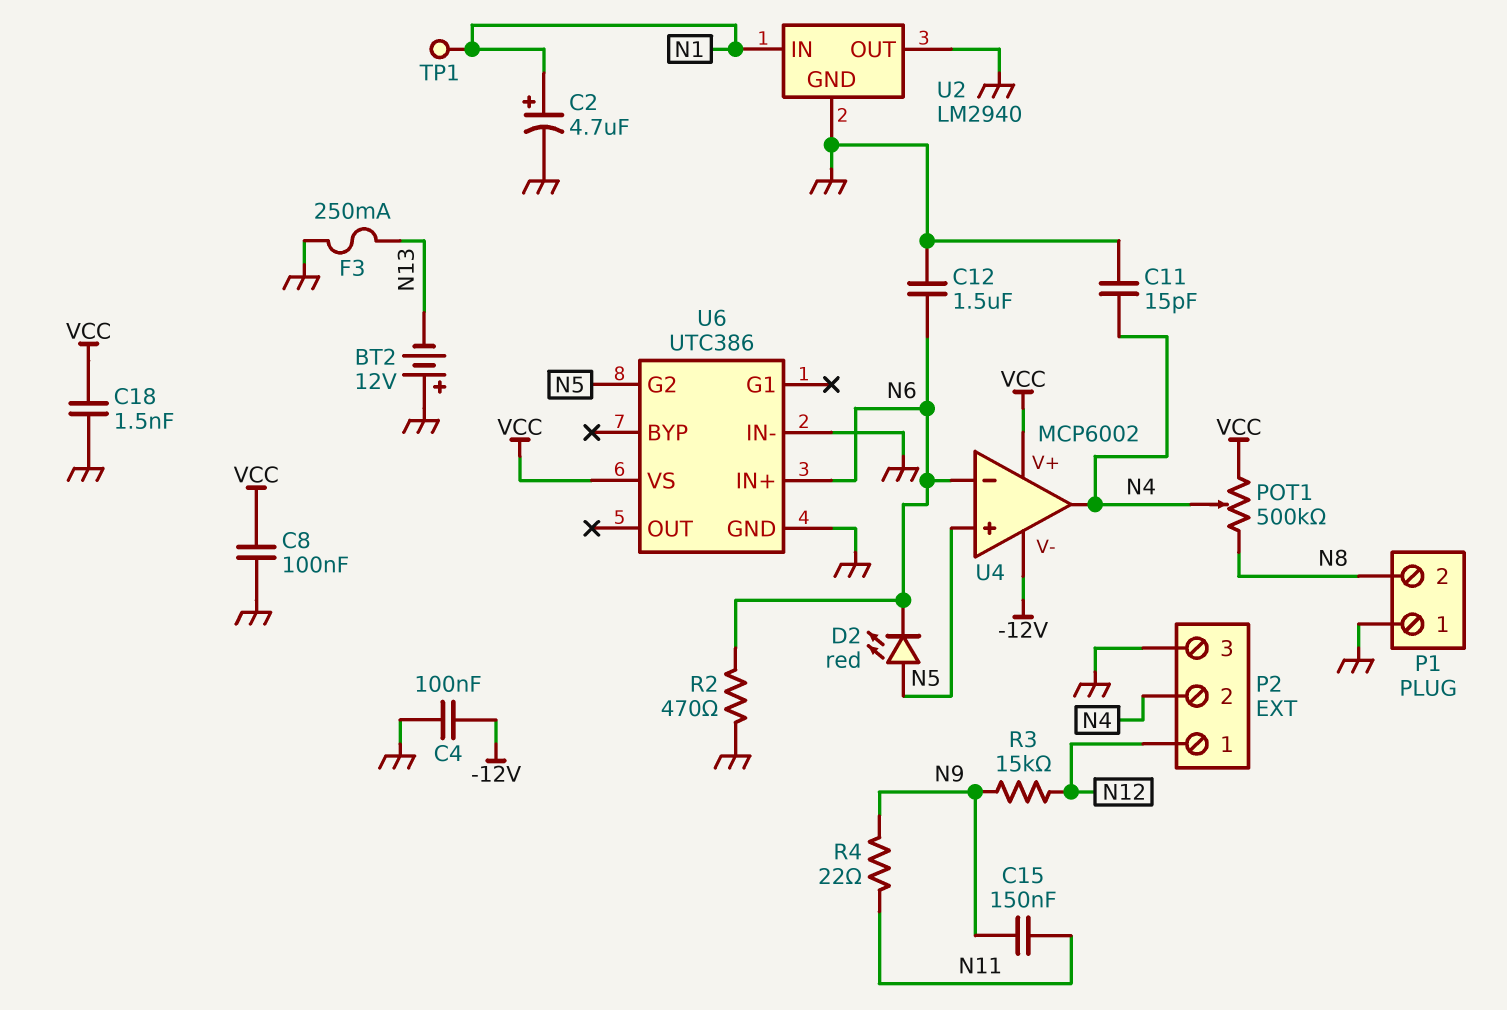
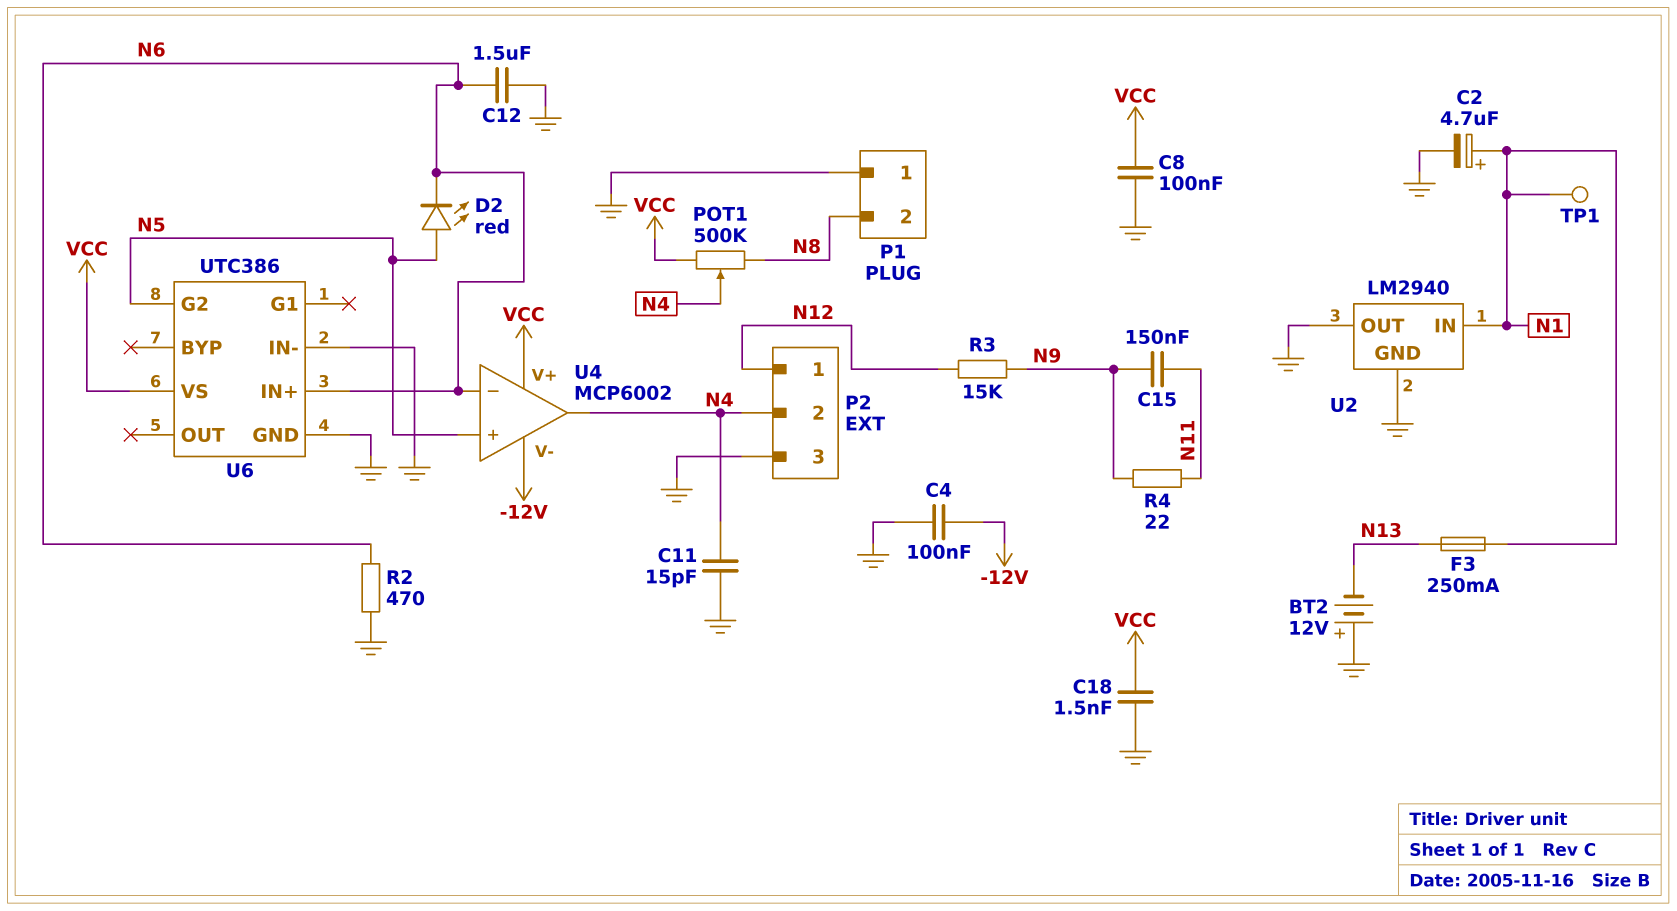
F3: 250mA (GND, N13) -> 250mA (N1, N13)

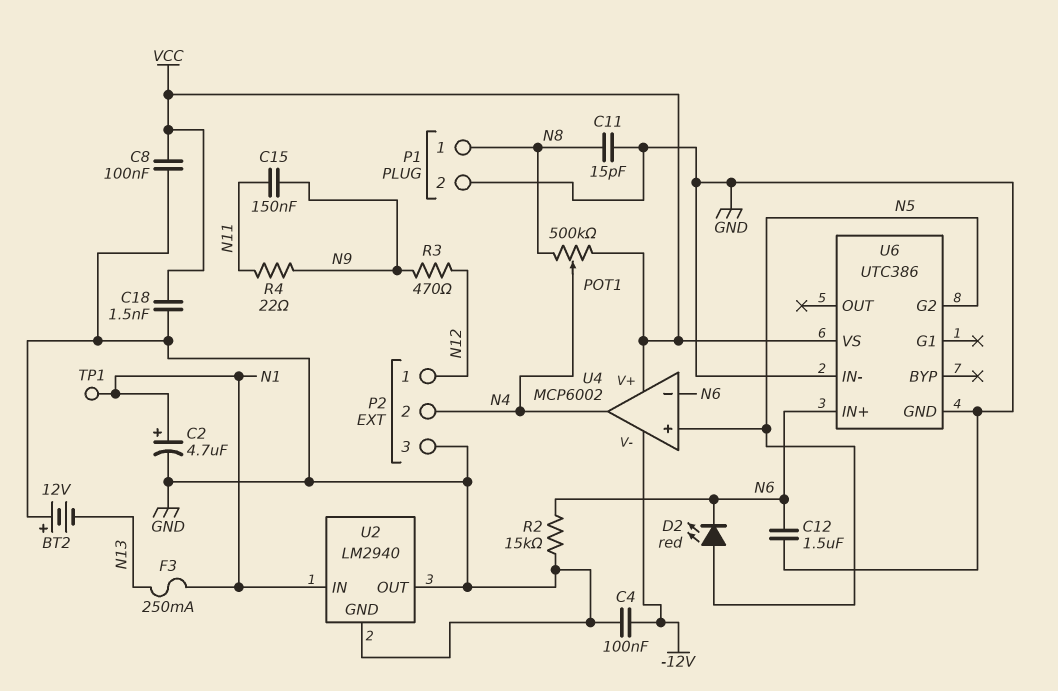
C11: 15pF (GND, N4) -> 15pF (GND, N8)
P1 pin 1: GND -> N8
P1 pin 2: N8 -> GND
R2: 470 (GND, N6) -> 15k (GND, N6)
R3: 15k (N9, N12) -> 470 (N9, N12)

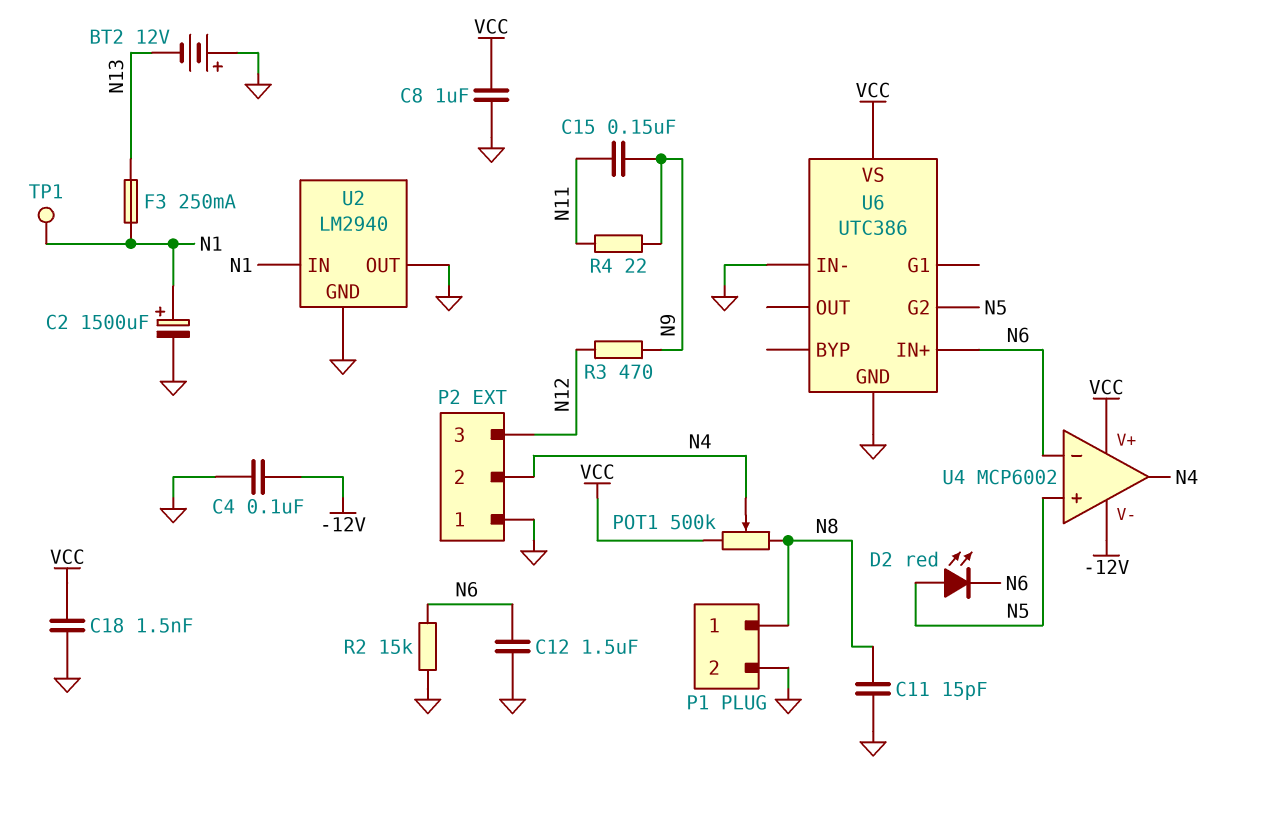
C2: 4.7uF (plus N1, minus GND) -> 1500uF (plus N1, minus GND)
C8: 100nF (GND, VCC) -> 1uF (GND, VCC)
P2 pin 1: N12 -> GND
P2 pin 3: GND -> N12

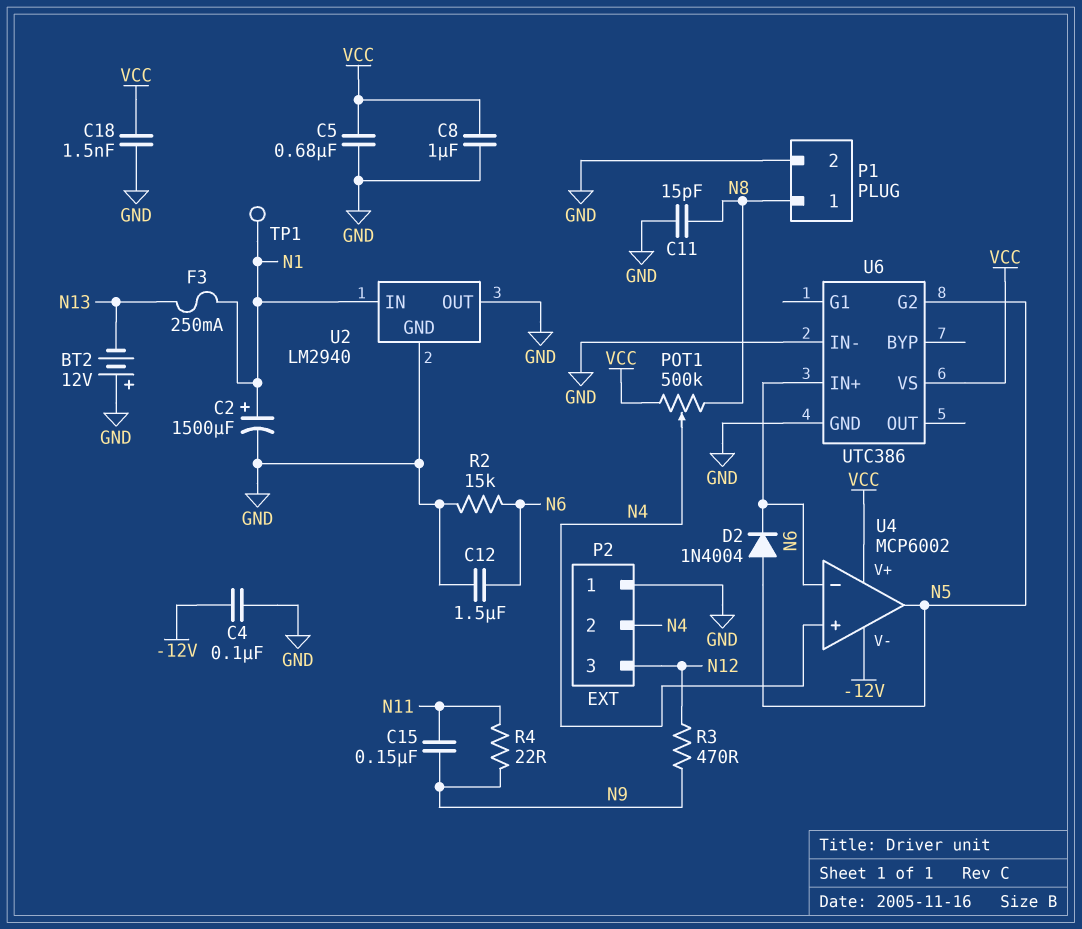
C5: none -> 680nF (GND, VCC)
D2: LED red (A N5, K N6) -> diode 1N4004 (A N5, K N6)
U4 pin in+: N5 -> N4
U4 pin out: N4 -> N5

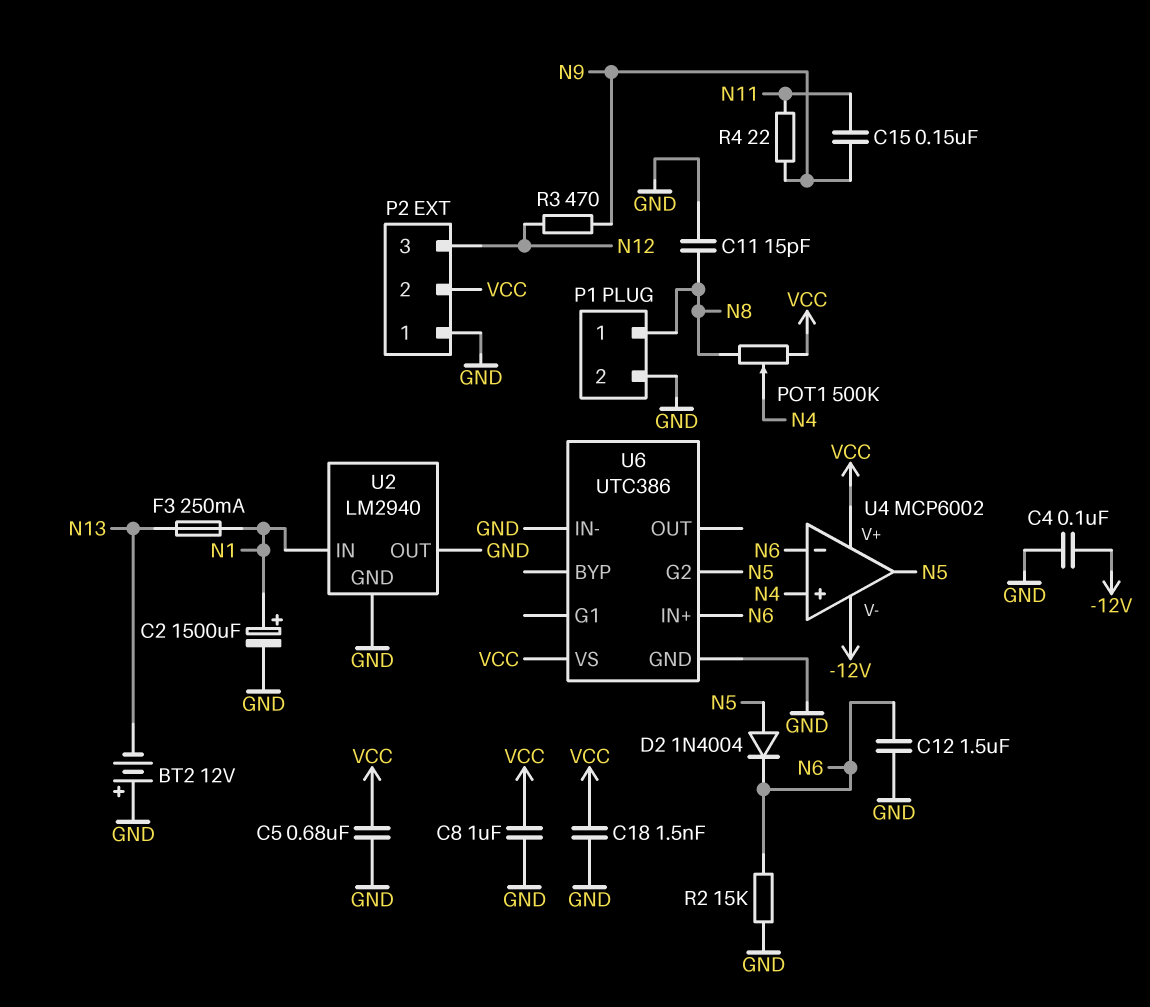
P2 pin 2: N4 -> VCC
TP1: test point (N1) -> none

